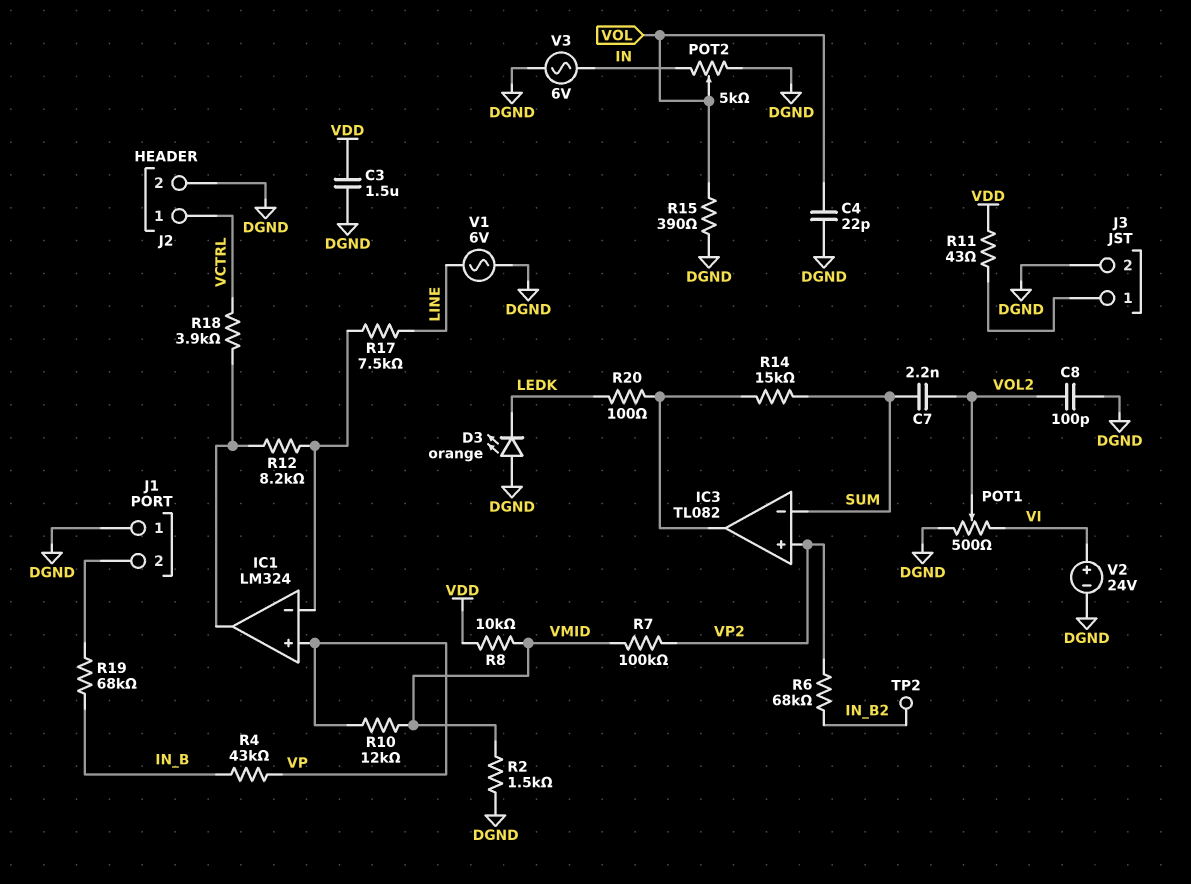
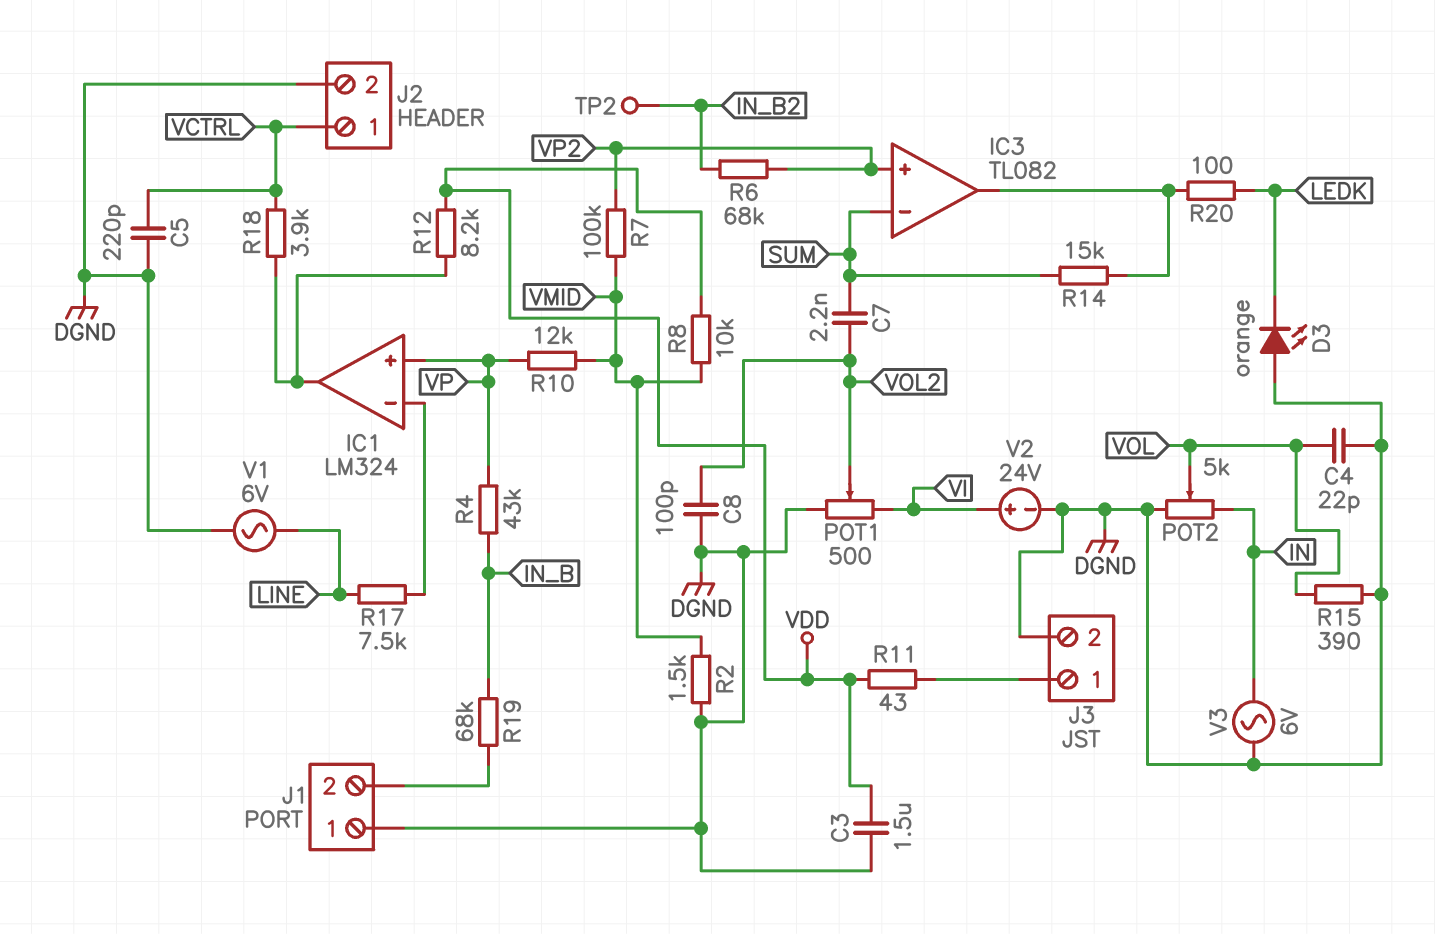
C5: none -> 220pF (DGND, VCTRL)
R12: 8.2k (IC1/in-, IC1/out) -> 8.2k (IC1/out, VDD)

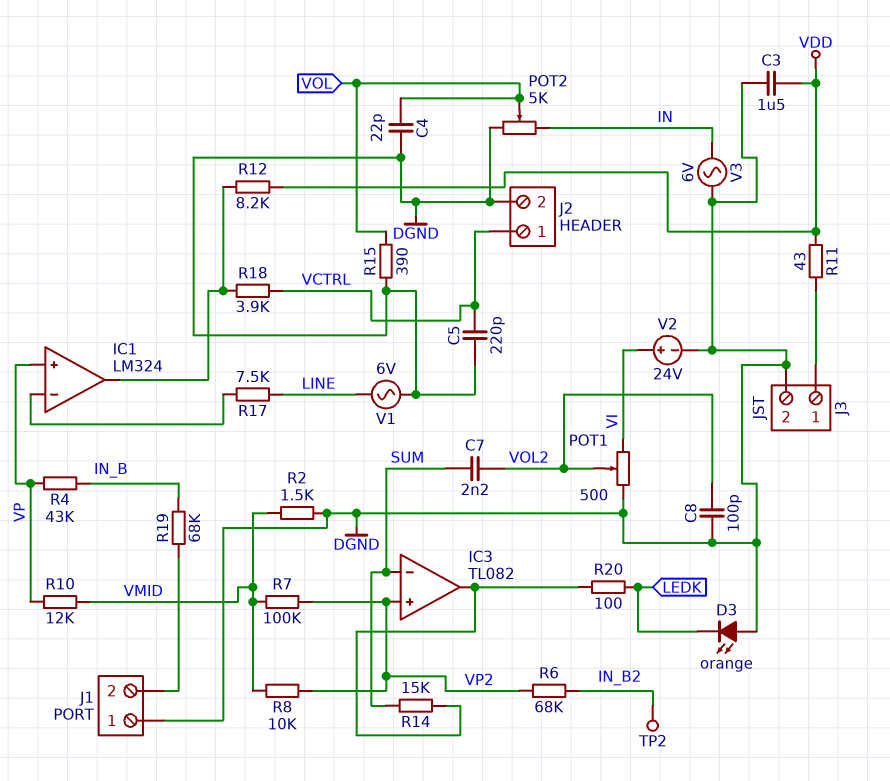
R8: 10k (VDD, VMID) -> 10k (VMID, VP2)

